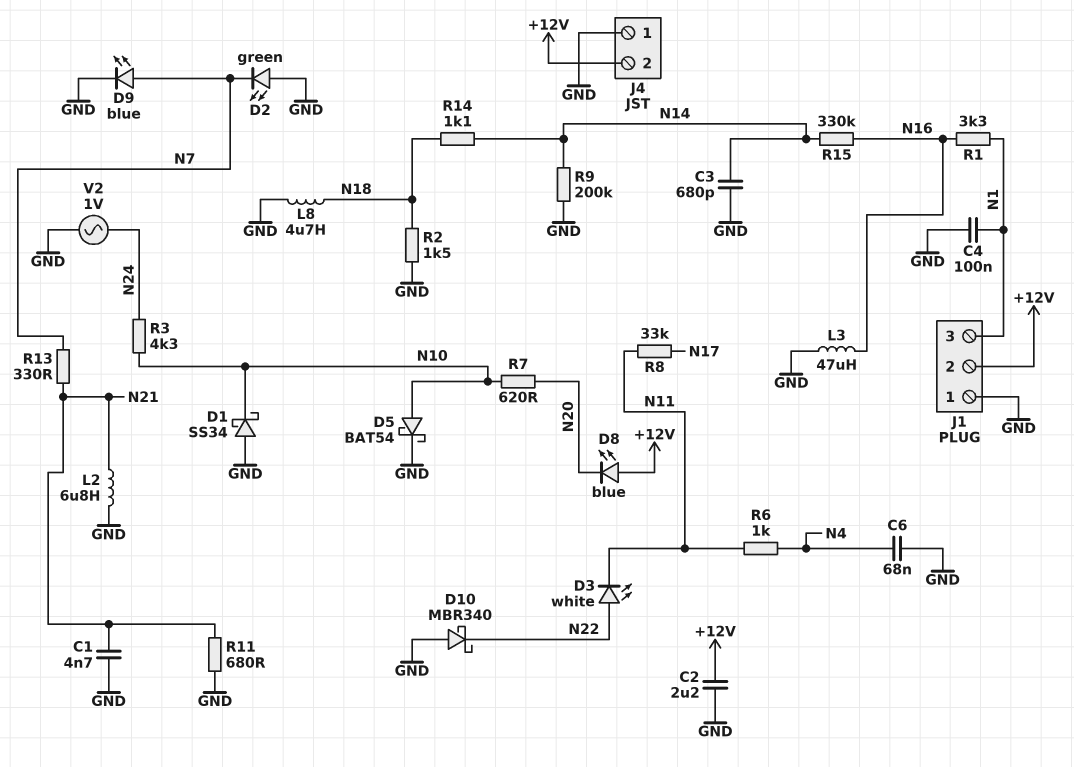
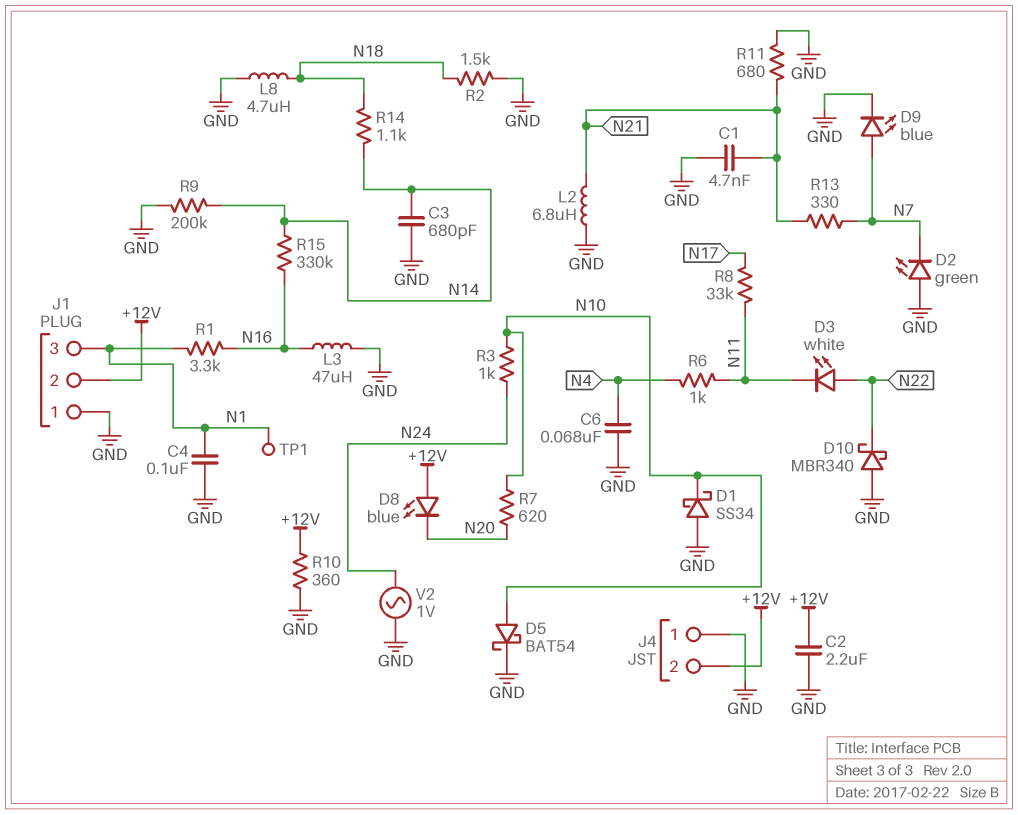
R3: 4.3k (N10, N24) -> 1k (N10, N24)
R10: none -> 360 (+12V, GND)
TP1: none -> test point (N1)

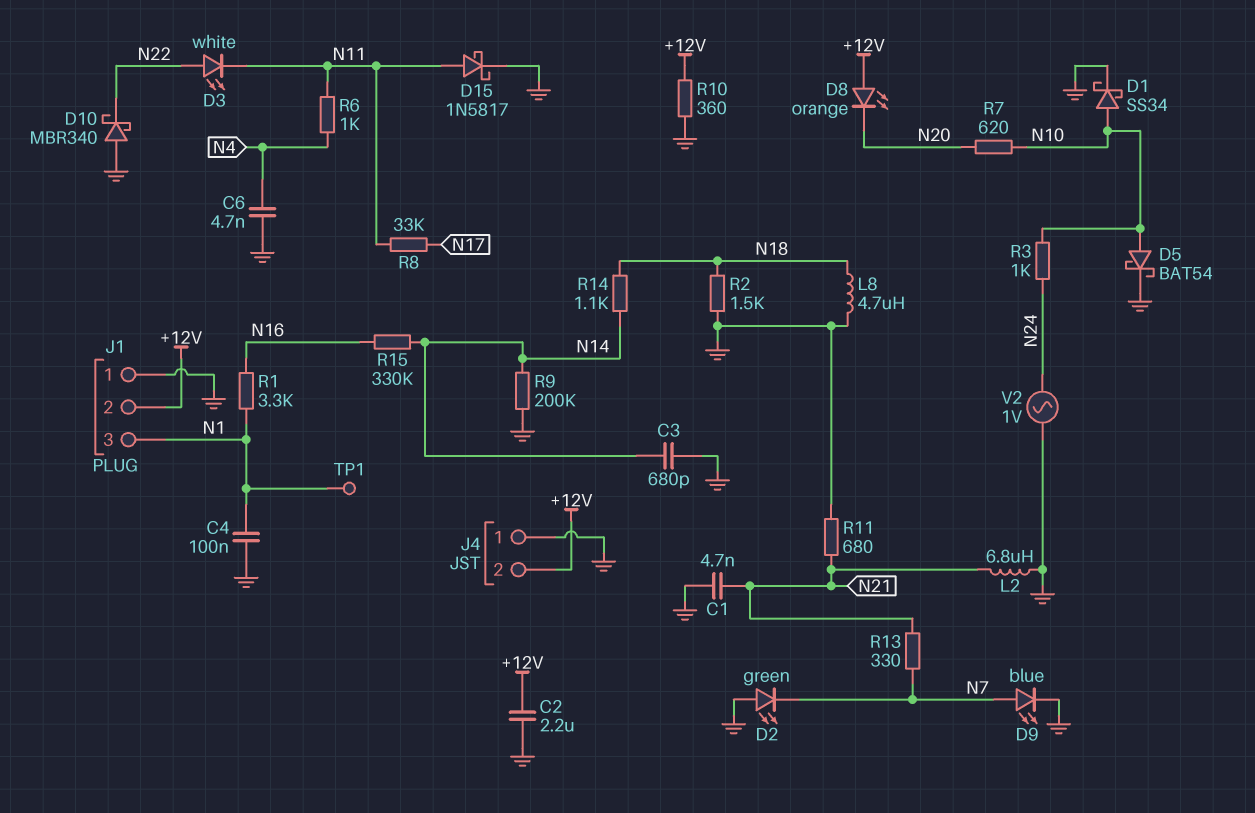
C6: 68nF (GND, N4) -> 4.7nF (GND, N4)
D1: schottky SS34 (A GND, K N10) -> schottky SS34 (A N10, K GND)
D8: LED blue (A +12V, K N20) -> LED orange (A +12V, K N20)
D15: none -> schottky 1N5817 (A N11, K GND)
L3: 47uH (GND, N16) -> none

